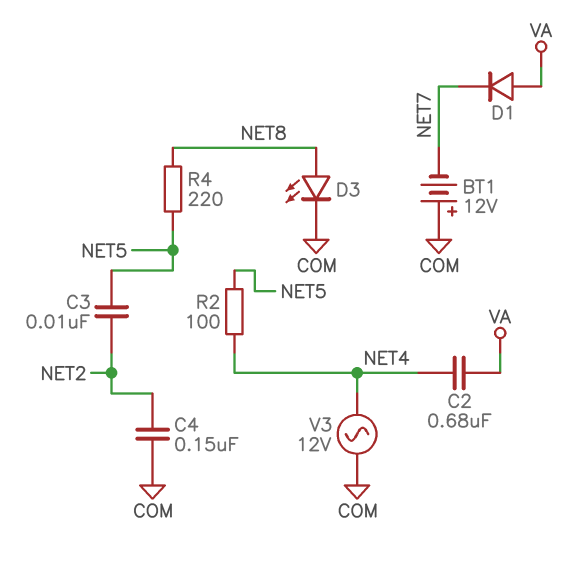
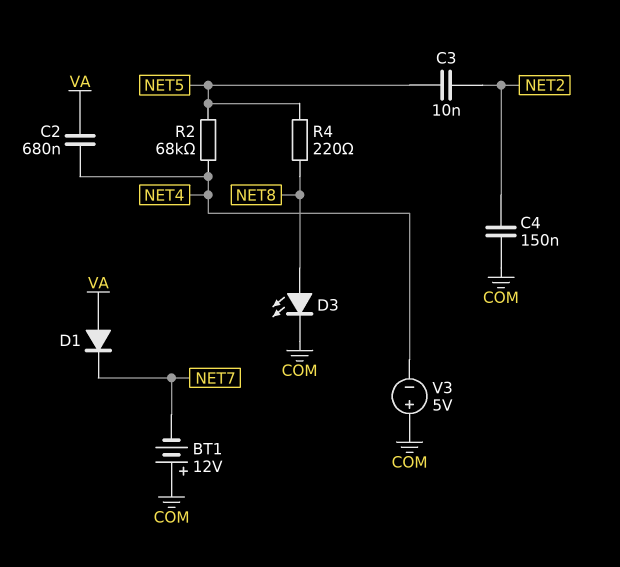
R2: 100 (NET4, NET5) -> 68k (NET4, NET5)
V3: AC 12V (COM, NET4) -> 5V (plus COM, minus NET4)

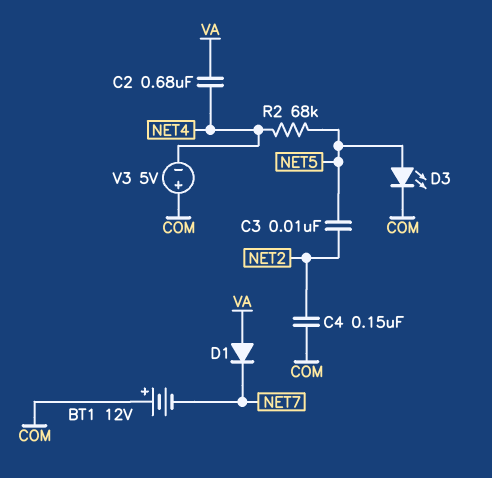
D3: LED (A NET8, K COM) -> LED (A NET5, K COM)
R4: 220 (NET5, NET8) -> none

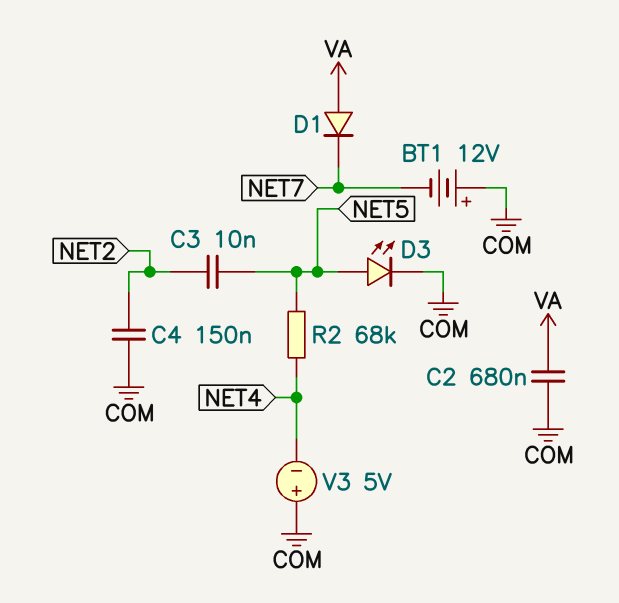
C2: 680nF (NET4, VA) -> 680nF (COM, VA)

